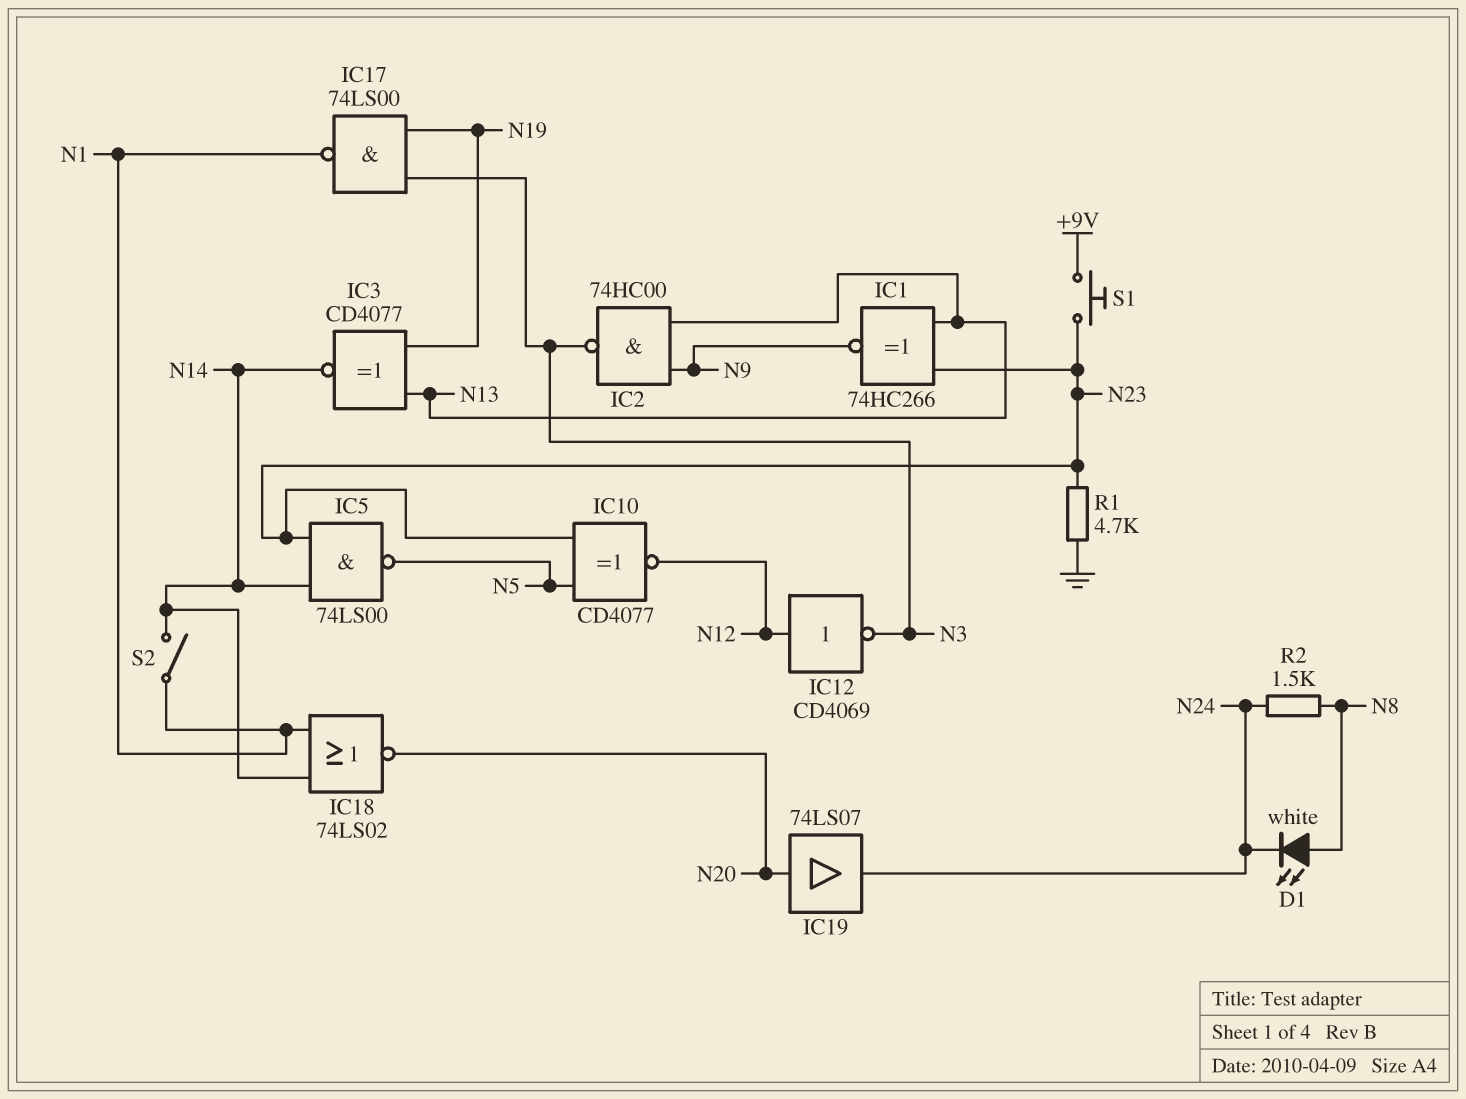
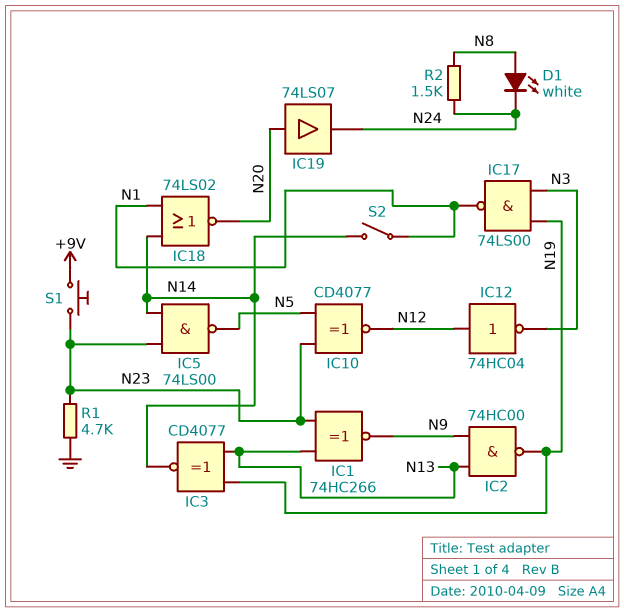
IC2: NAND 74HC00 (in N9, in N13, out N3) -> NAND 74HC00 (in N9, in N13, out N19)
IC12: NOT CD4069 (in N12, out N3) -> NOT 74HC04 (in N12, out N3)

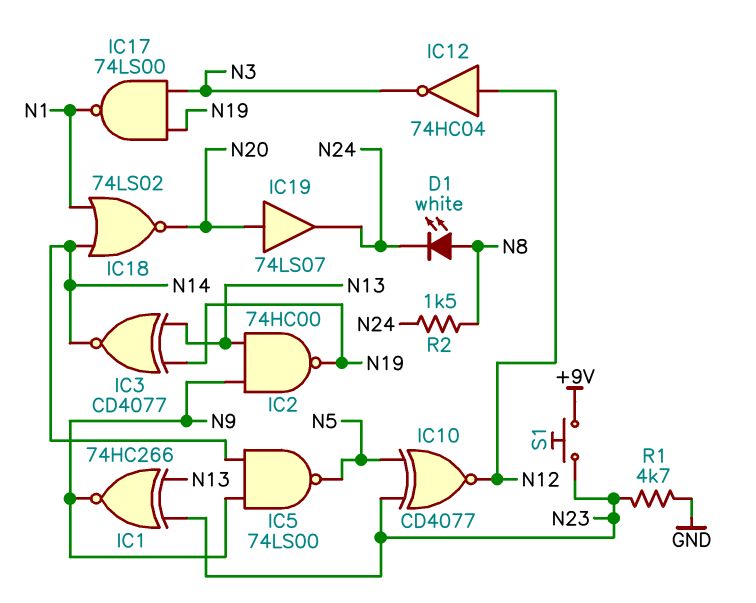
IC5: NAND 74LS00 (in N14, in N23, out N5) -> NAND 74LS00 (in N9, in N14, out N5)
S2: switch (N1, N14) -> none

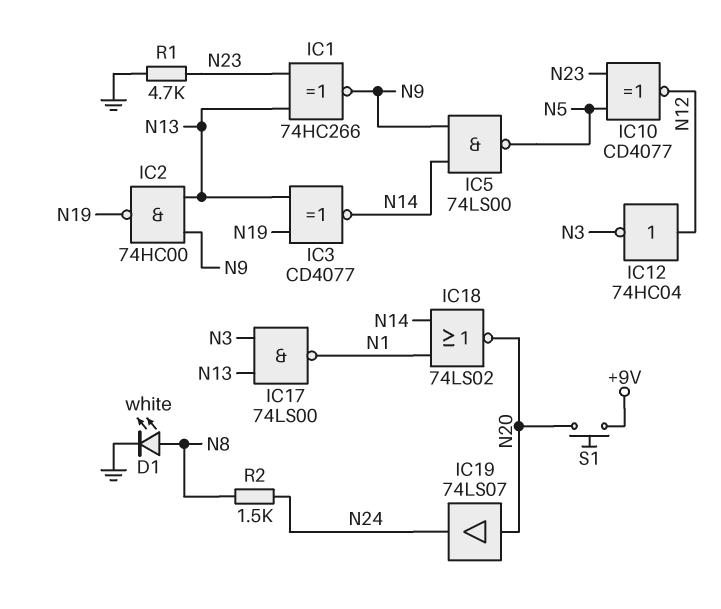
D1: LED white (A N8, K N24) -> LED white (A N8, K GND)
IC17: NAND 74LS00 (in N3, in N19, out N1) -> NAND 74LS00 (in N3, in N13, out N1)
S1: button (+9V, N23) -> button (+9V, N20)

